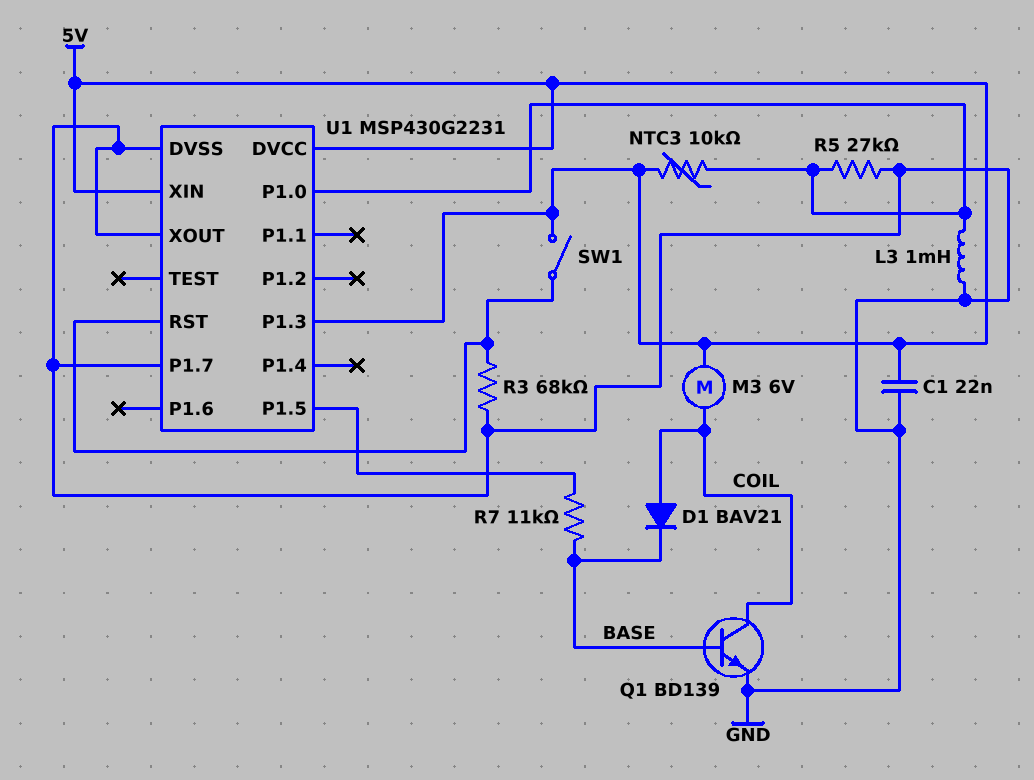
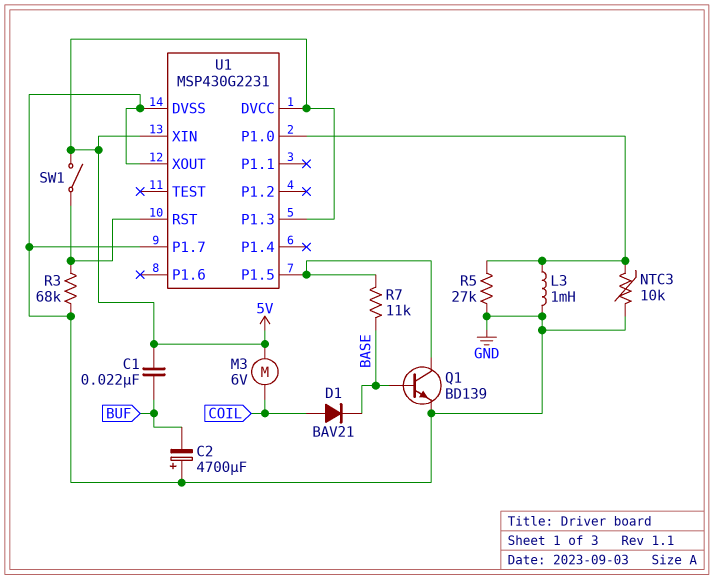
C1: 22nF (5V, GND) -> 22nF (5V, BUF)
C2: none -> 4700uF (plus GND, minus BUF)
NTC3: 10k (5V, U1/P1.0) -> 10k (GND, U1/P1.0)
Q1: NPN BD139 (B BASE, C COIL, E GND) -> NPN BD139 (B BASE, C U1/P1.5, E GND)

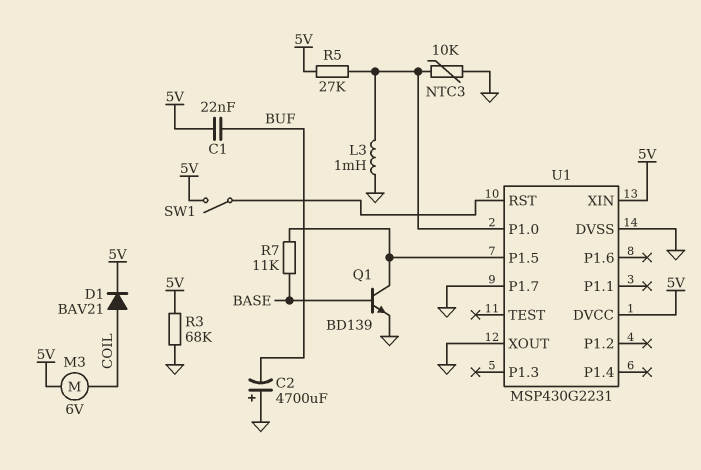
D1: diode BAV21 (A COIL, K BASE) -> diode BAV21 (A COIL, K 5V)
R3: 68k (GND, U1/RST) -> 68k (5V, GND)
R5: 27k (GND, U1/P1.0) -> 27k (5V, U1/P1.0)
U1 pin P1.3: 5V -> none

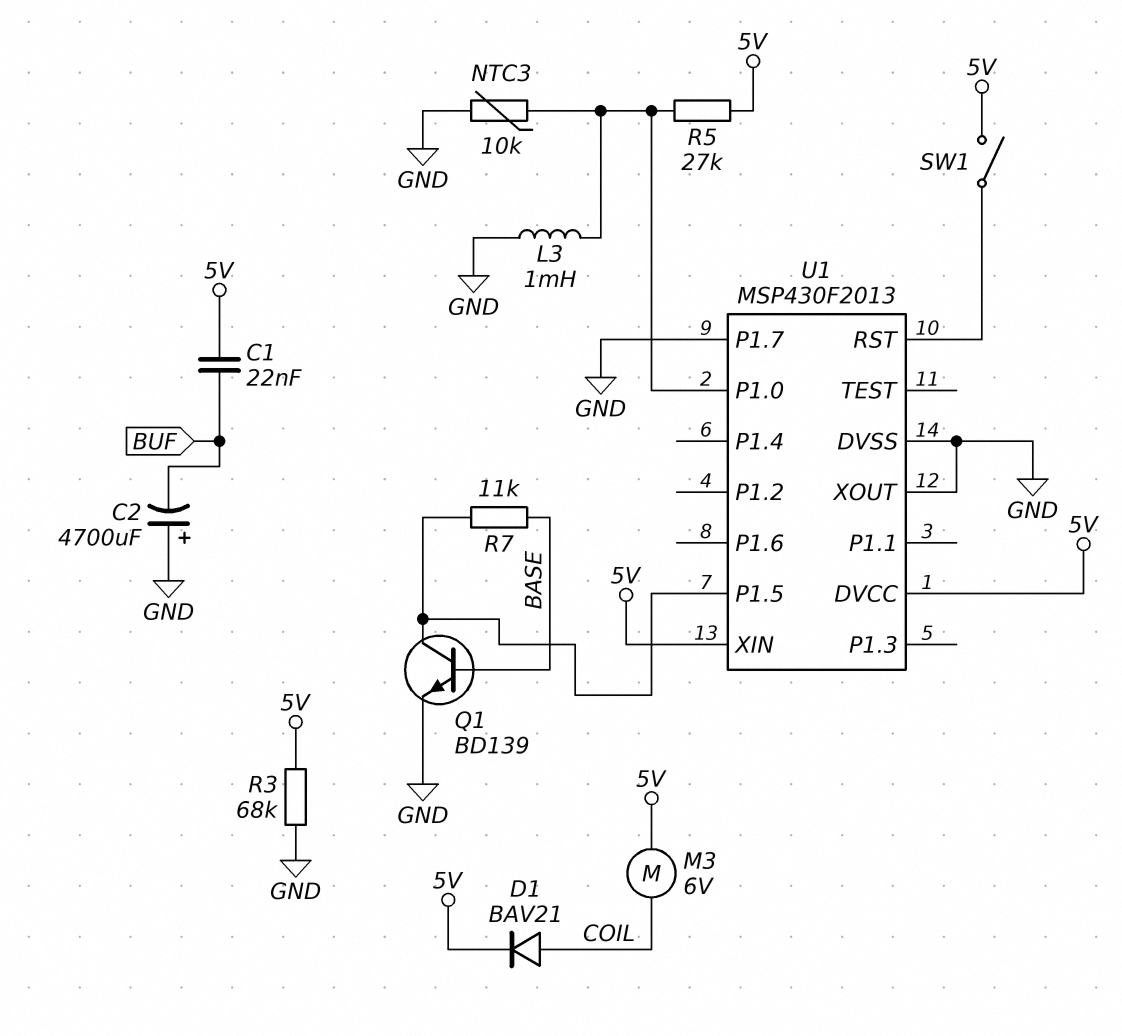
U1: MSP430G2231 -> MSP430F2013

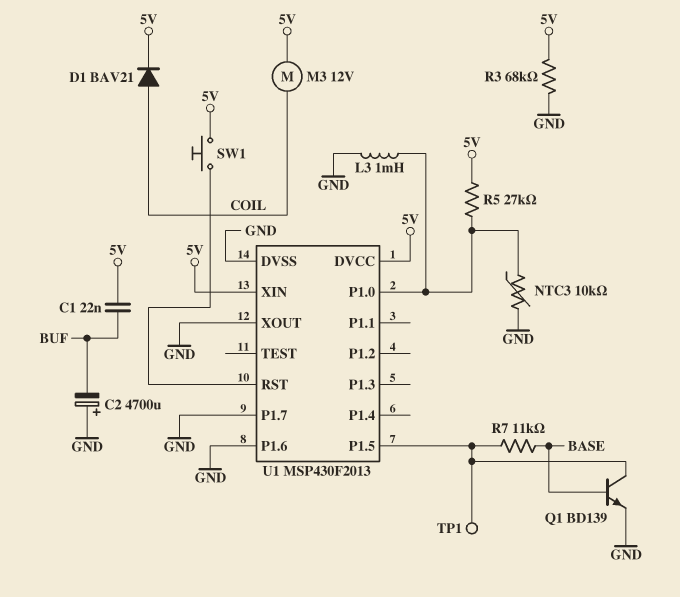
M3: motor 6V (5V, COIL) -> motor 12V (5V, COIL)
SW1: switch (5V, U1/RST) -> button (5V, U1/RST)
TP1: none -> test point (U1/P1.5)
U1 pin P1.6: none -> GND

